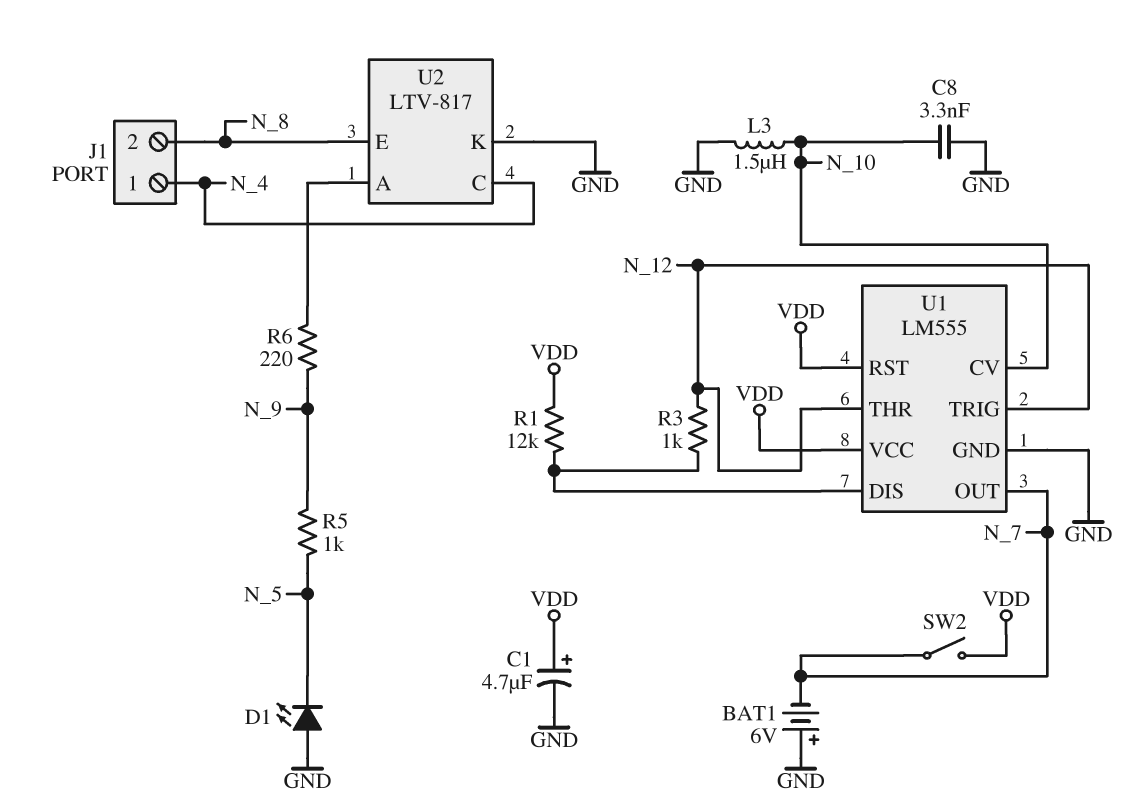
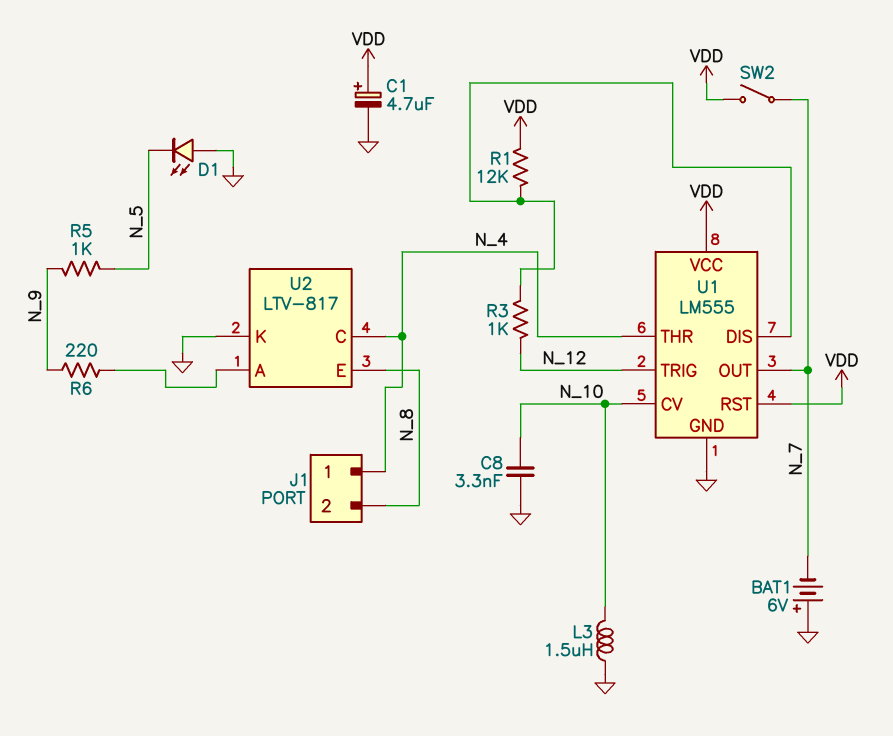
U1 pin THR: N_12 -> N_4

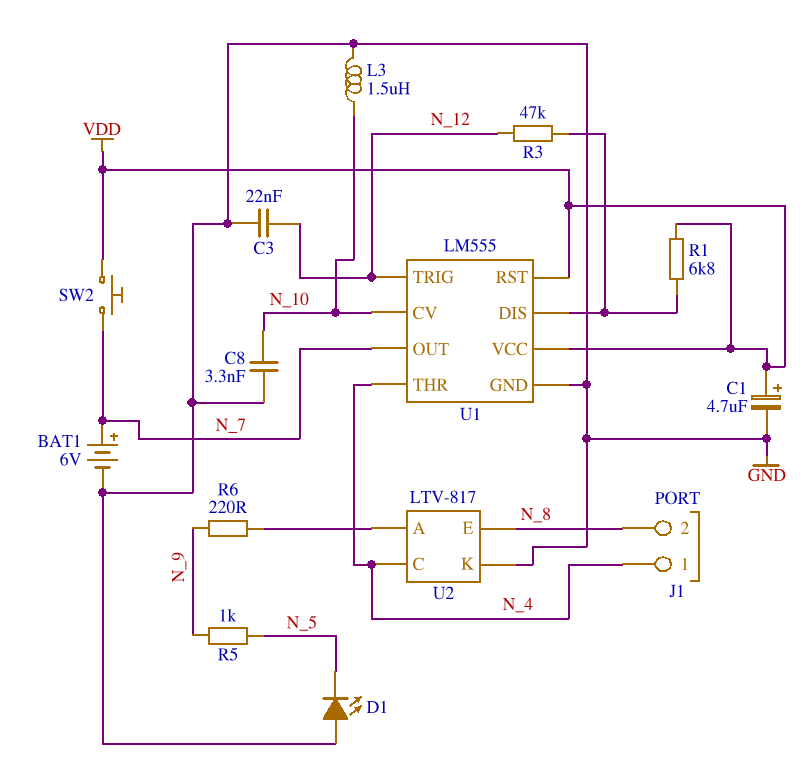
BAT1: 6V (plus GND, minus N_7) -> 6V (plus N_7, minus GND)
C3: none -> 22nF (GND, N_12)
R1: 12k (U1/DIS, VDD) -> 6.8k (U1/DIS, VDD)
R3: 1k (N_12, U1/DIS) -> 47k (N_12, U1/DIS)
SW2: switch (N_7, VDD) -> button (N_7, VDD)

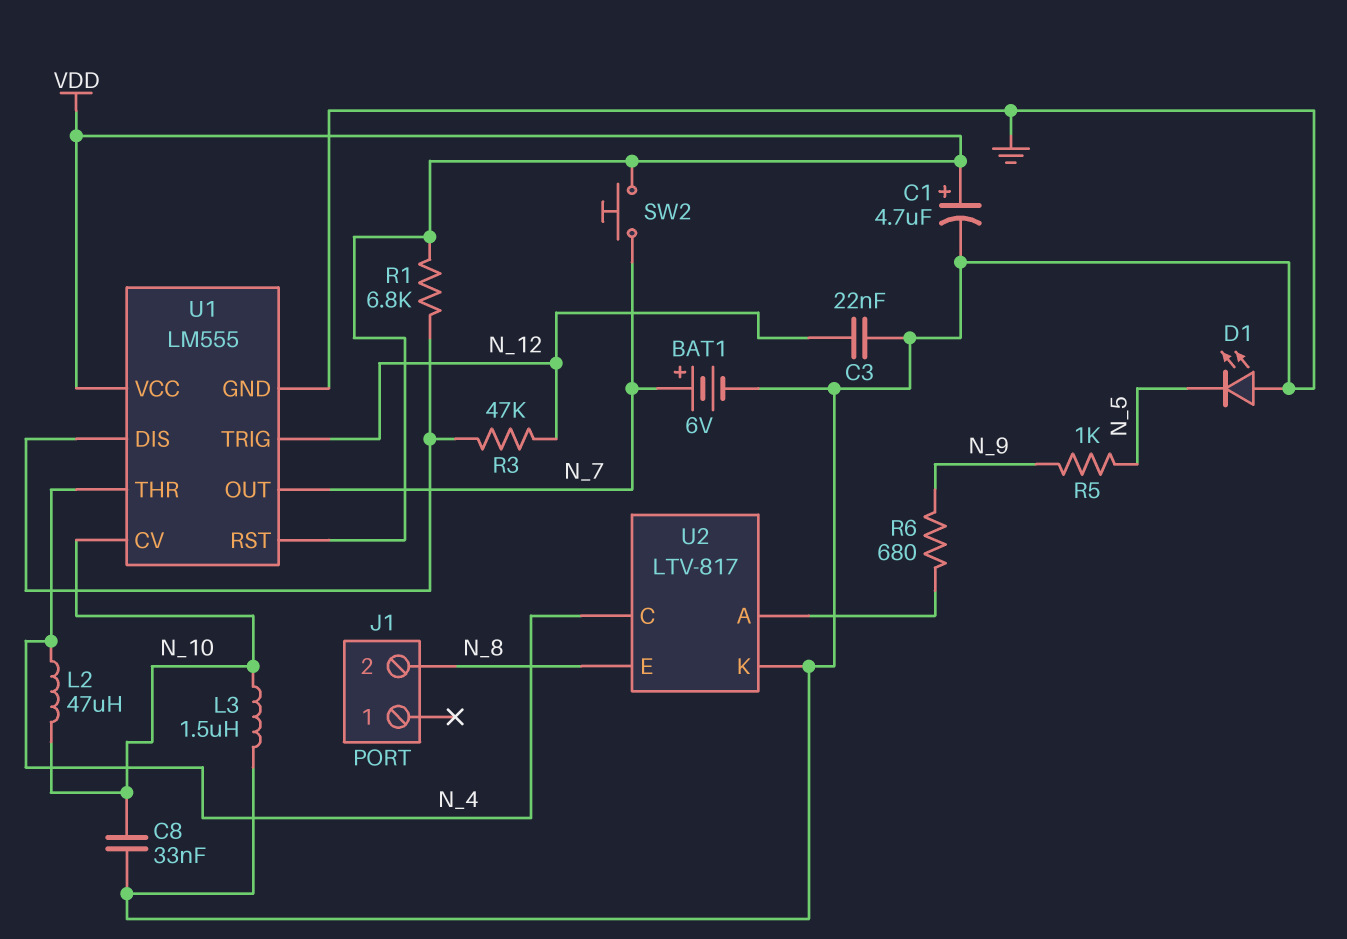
C8: 3.3nF (GND, N_10) -> 33nF (GND, N_10)
J1 pin 1: N_4 -> none
L2: none -> 47uH (N_4, N_10)
R6: 220 (N_9, U2/A) -> 680 (N_9, U2/A)

